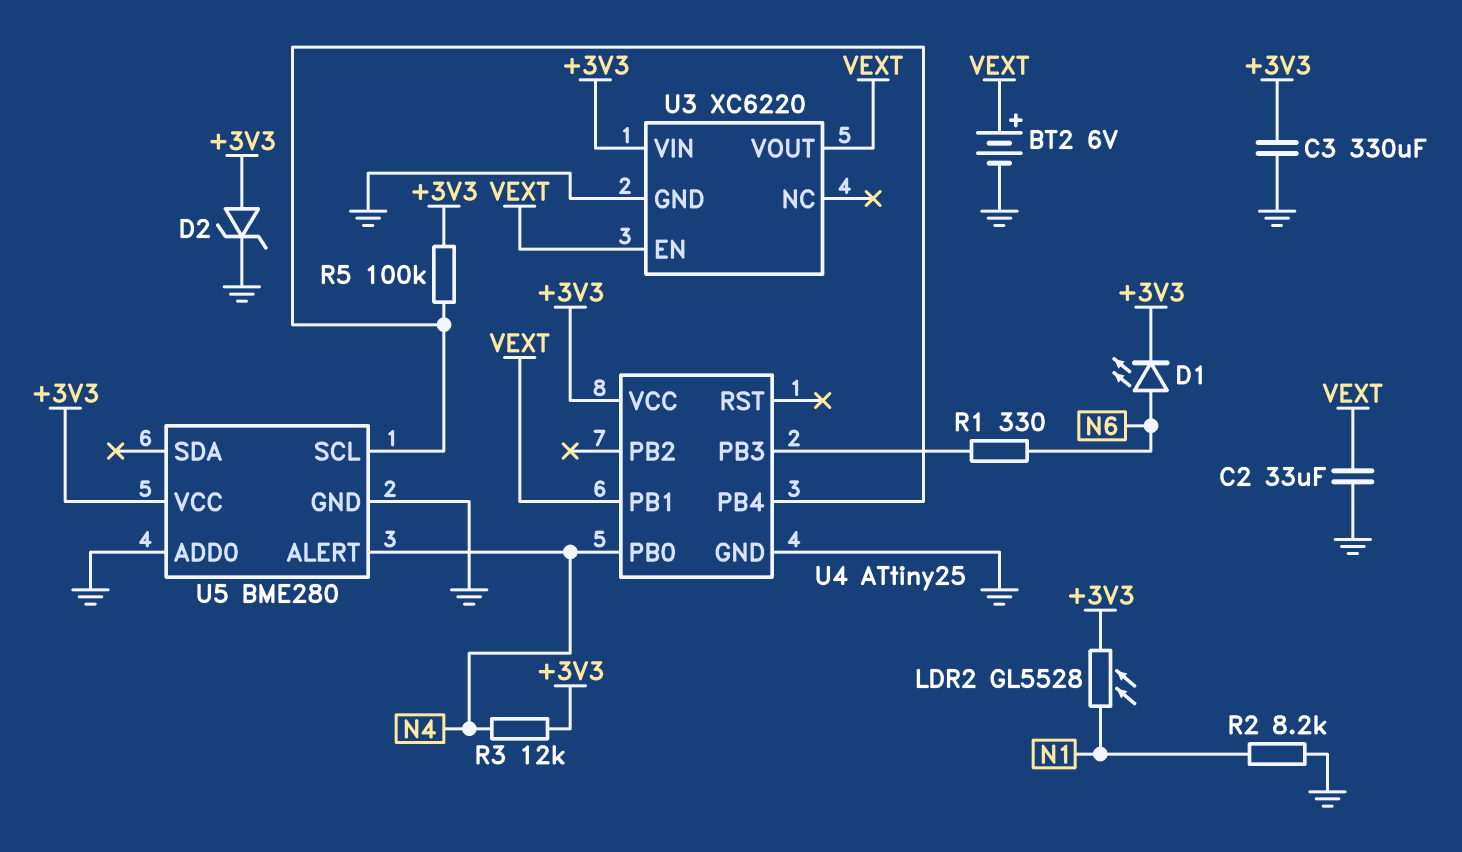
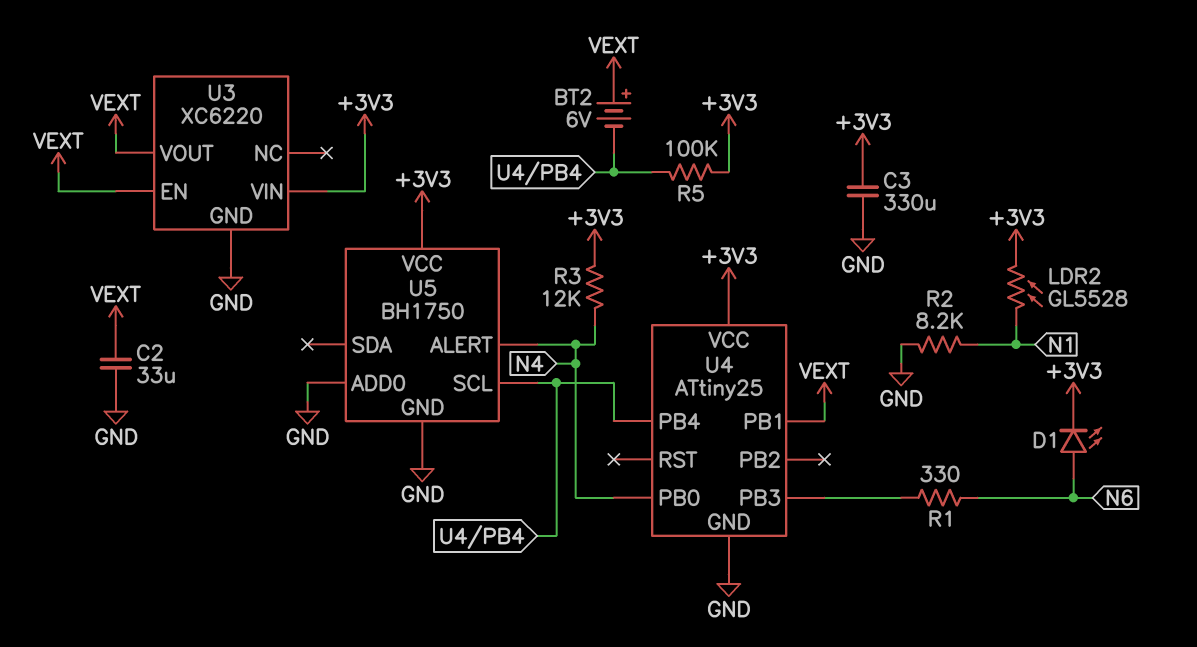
BT2: 6V (plus VEXT, minus GND) -> 6V (plus VEXT, minus U4/PB4)
D2: zener (A +3V3, K GND) -> none
U5: BME280 -> BH1750

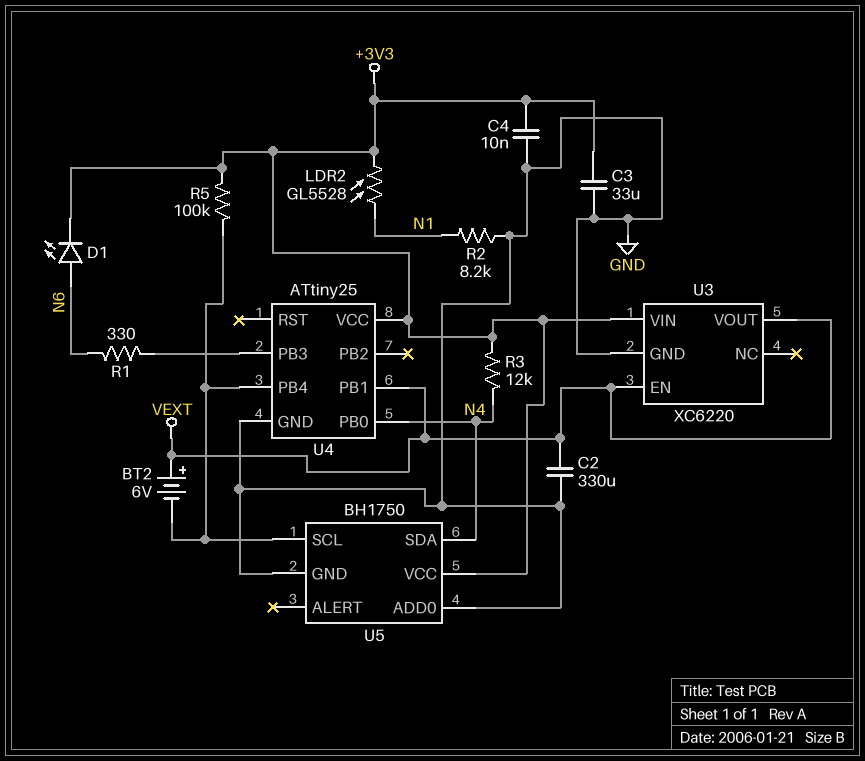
C2: 33uF (GND, VEXT) -> 330uF (GND, VEXT)
C3: 330uF (+3V3, GND) -> 33uF (+3V3, GND)
C4: none -> 10nF (+3V3, GND)
U5 pin ALERT: N4 -> none
U5 pin SDA: none -> N4

